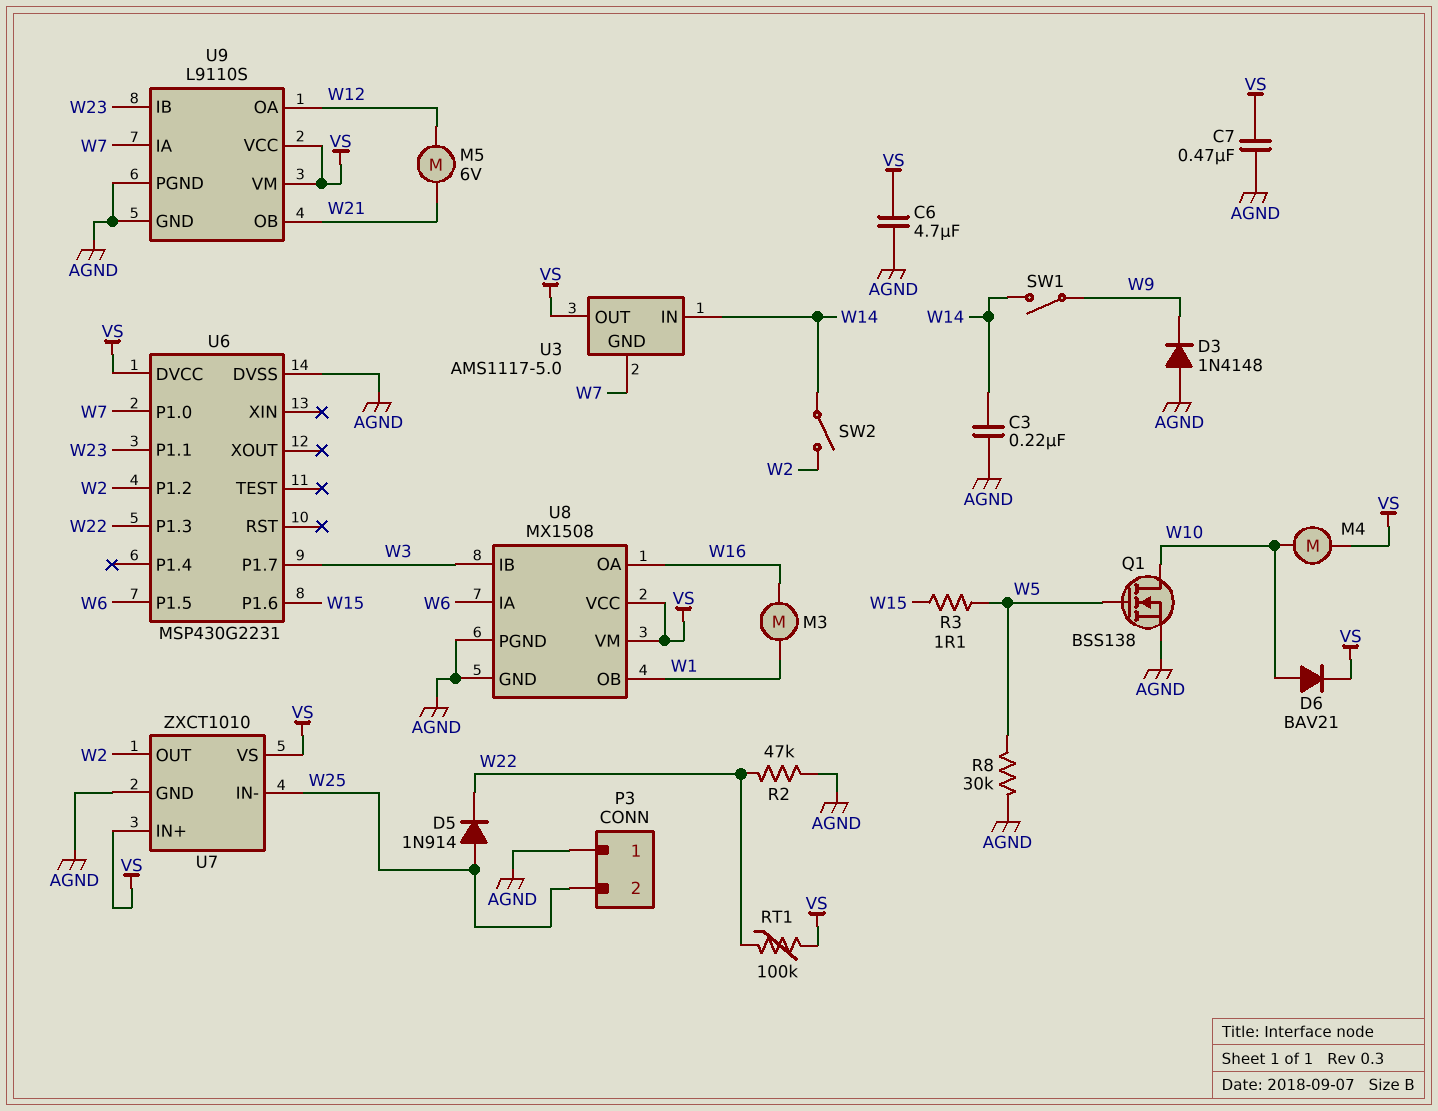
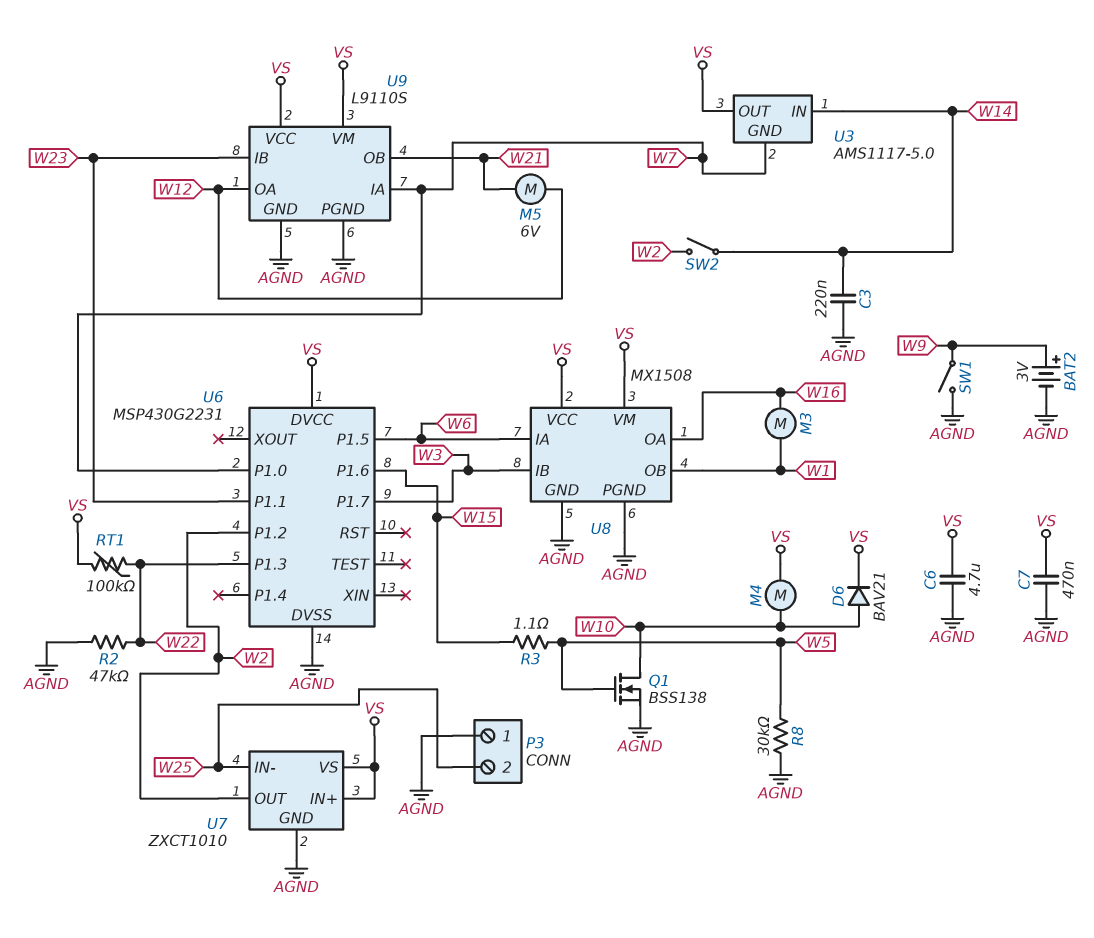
BAT2: none -> 3V (plus W9, minus AGND)
D3: diode 1N4148 (A AGND, K W9) -> none
D5: diode 1N914 (A W25, K W22) -> none
SW1: switch (W9, W14) -> switch (AGND, W9)

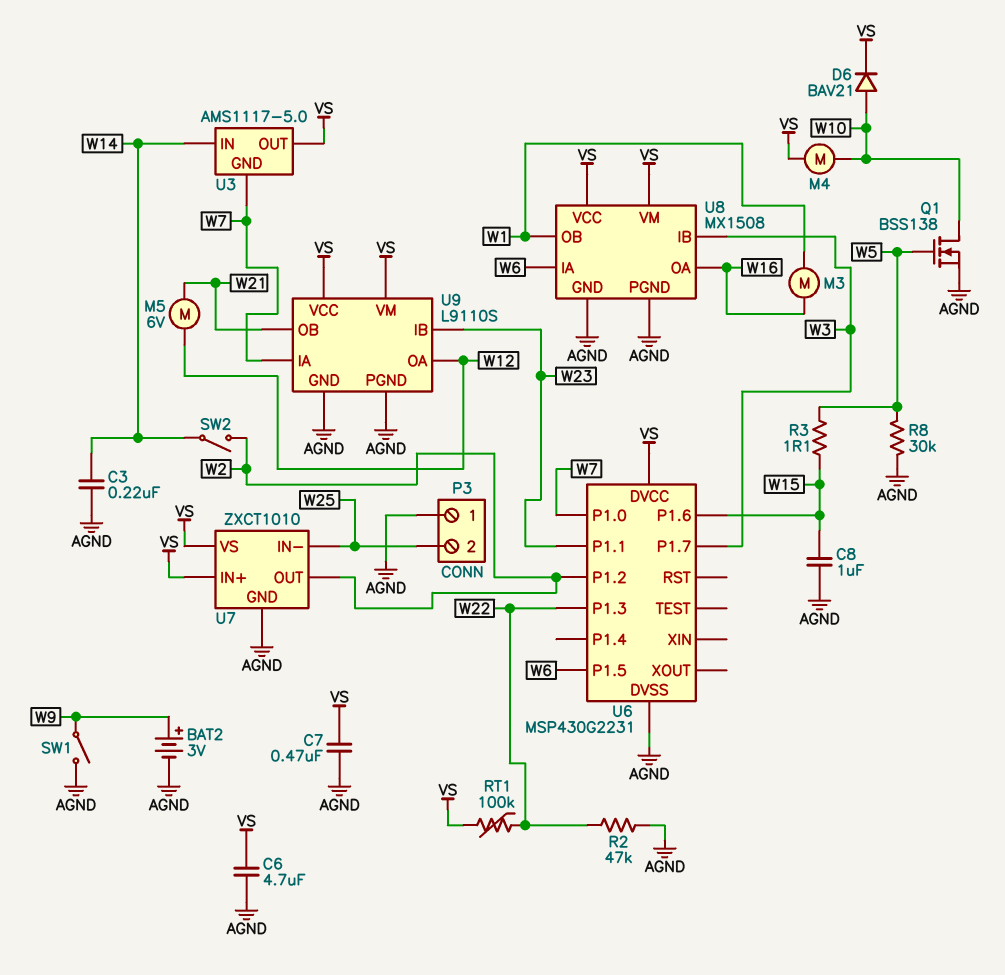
C8: none -> 1uF (AGND, W15)

